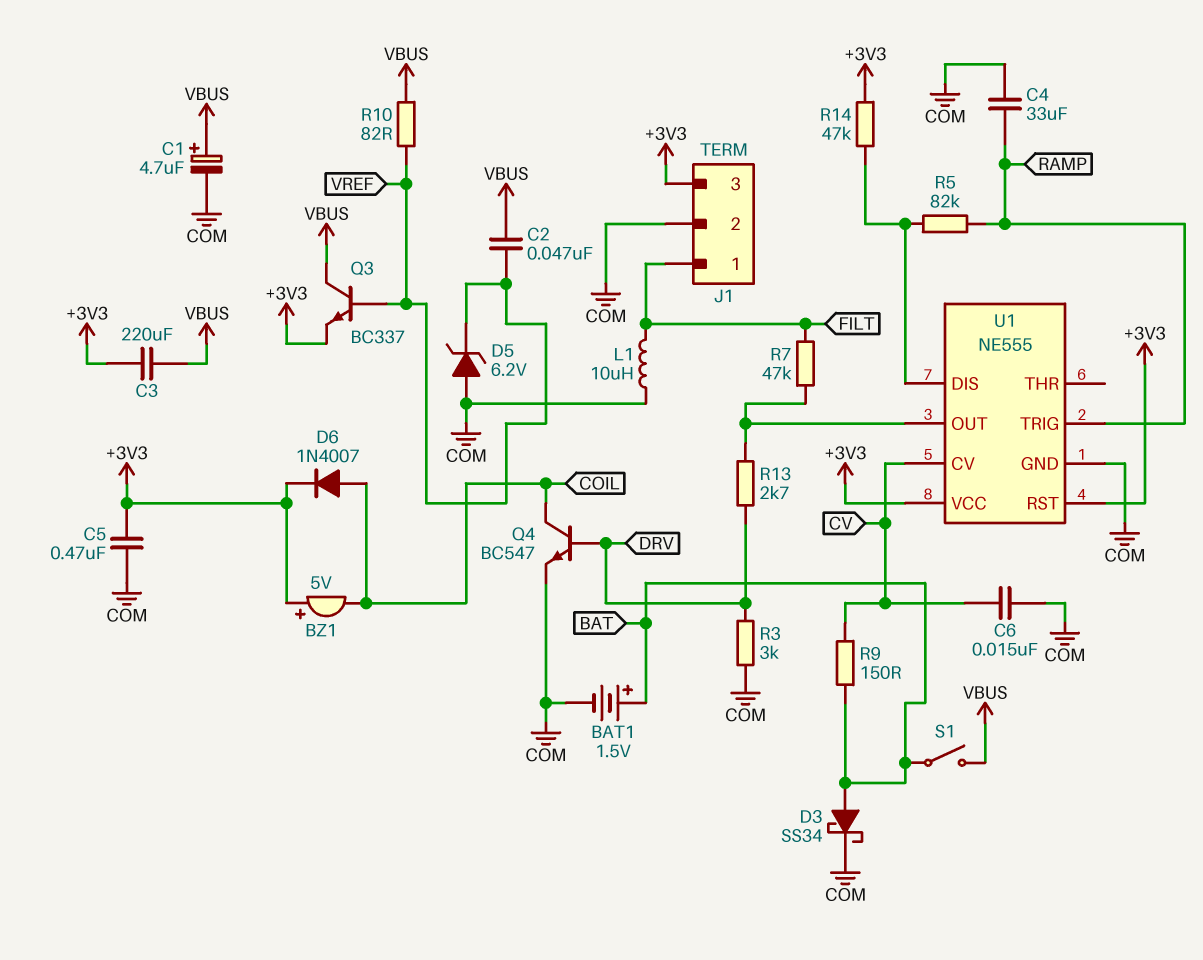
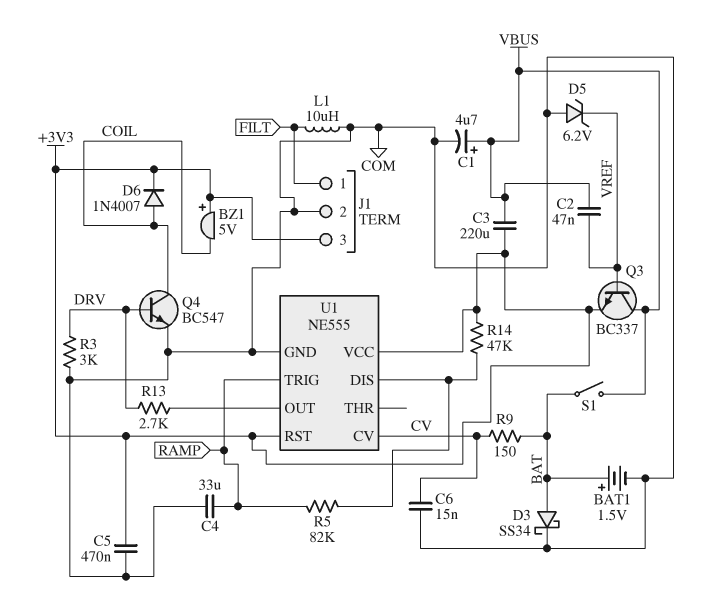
R7: 47k (FILT, U1/OUT) -> none
R10: 82 (VBUS, VREF) -> none

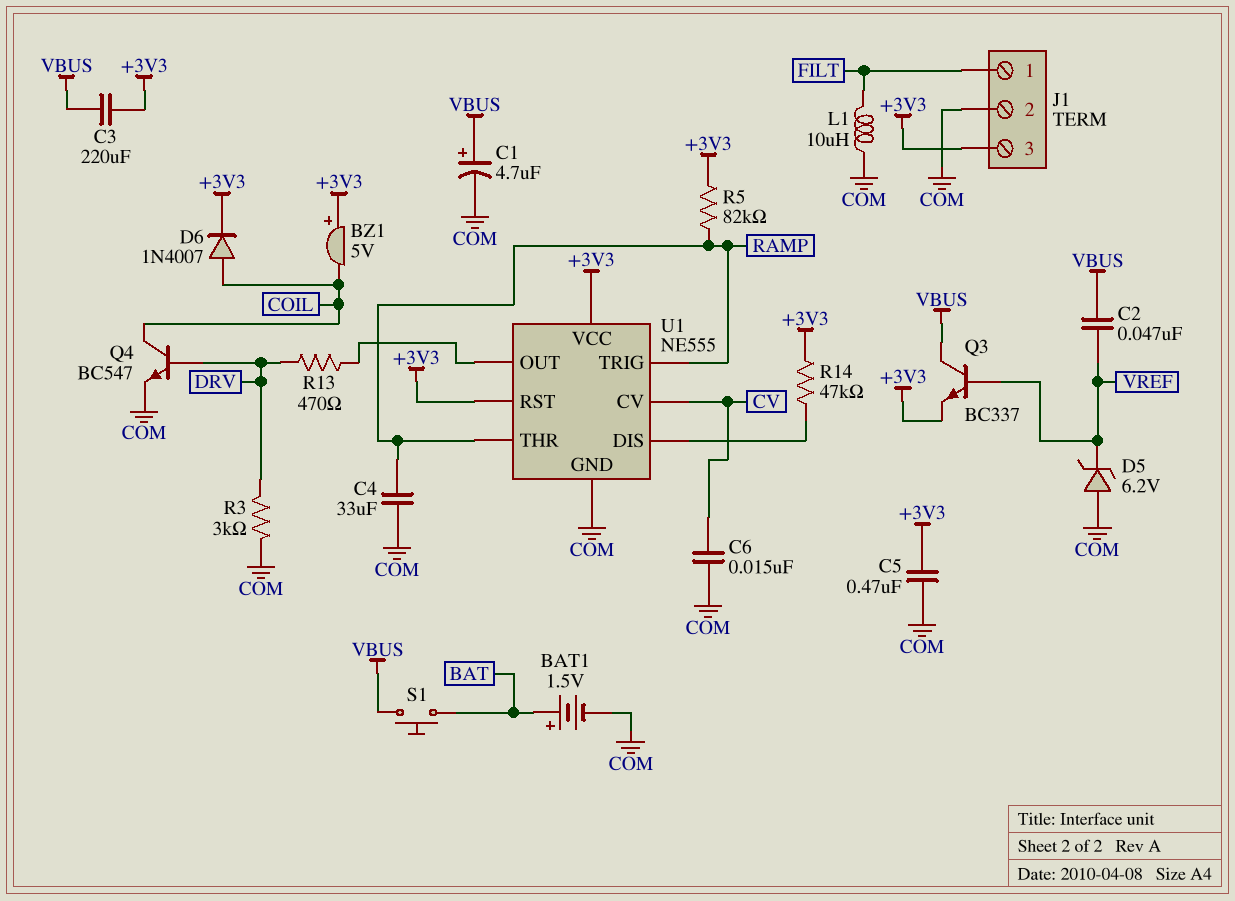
D3: schottky SS34 (A BAT, K COM) -> none
R5: 82k (RAMP, U1/DIS) -> 82k (+3V3, RAMP)
R9: 150 (BAT, CV) -> none
R13: 2.7k (DRV, U1/OUT) -> 470 (DRV, U1/OUT)
S1: switch (BAT, VBUS) -> button (BAT, VBUS)
U1 pin THR: none -> RAMP

